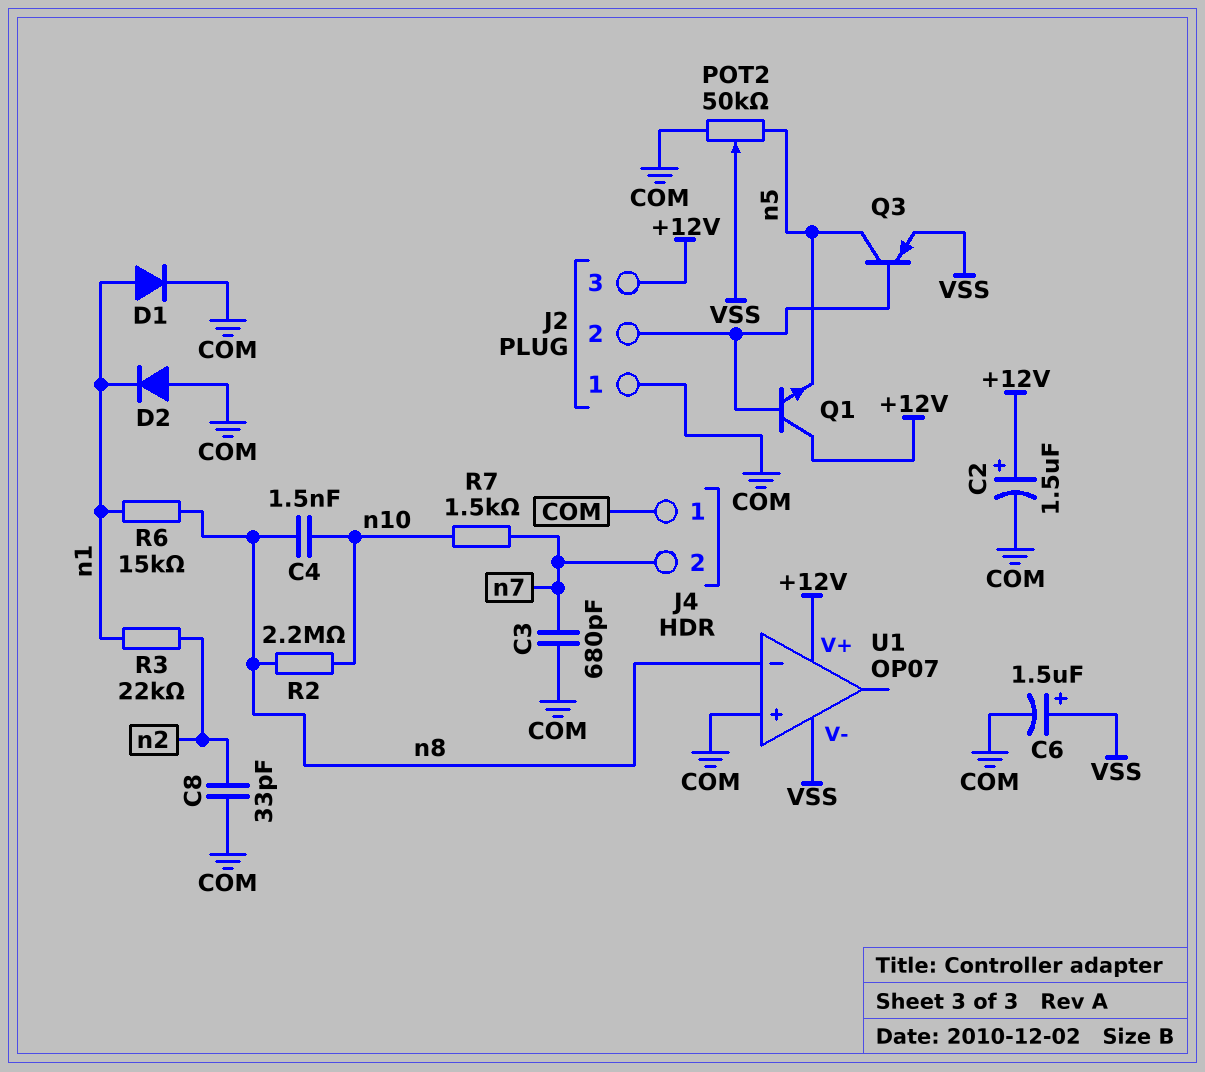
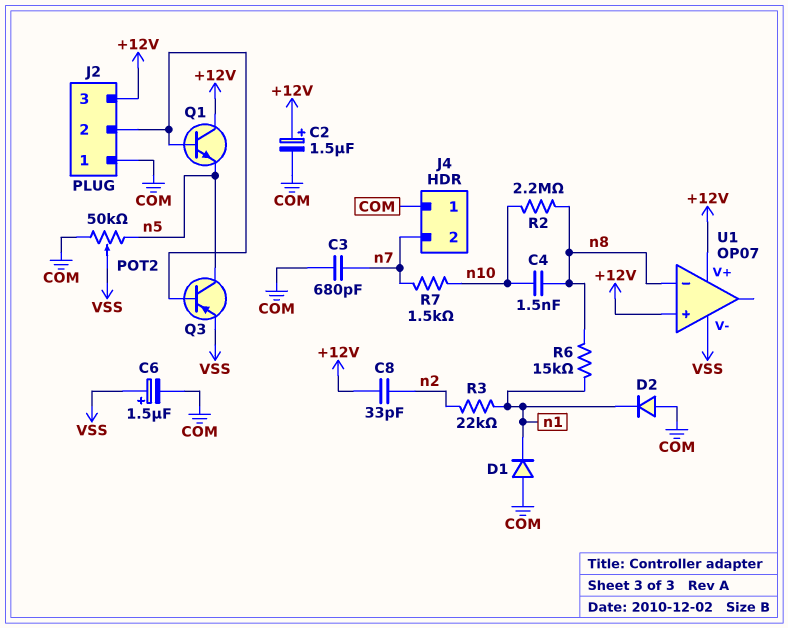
C8: 33pF (COM, n2) -> 33pF (+12V, n2)
D1: diode (A n1, K COM) -> diode (A COM, K n1)
U1 pin in+: COM -> +12V

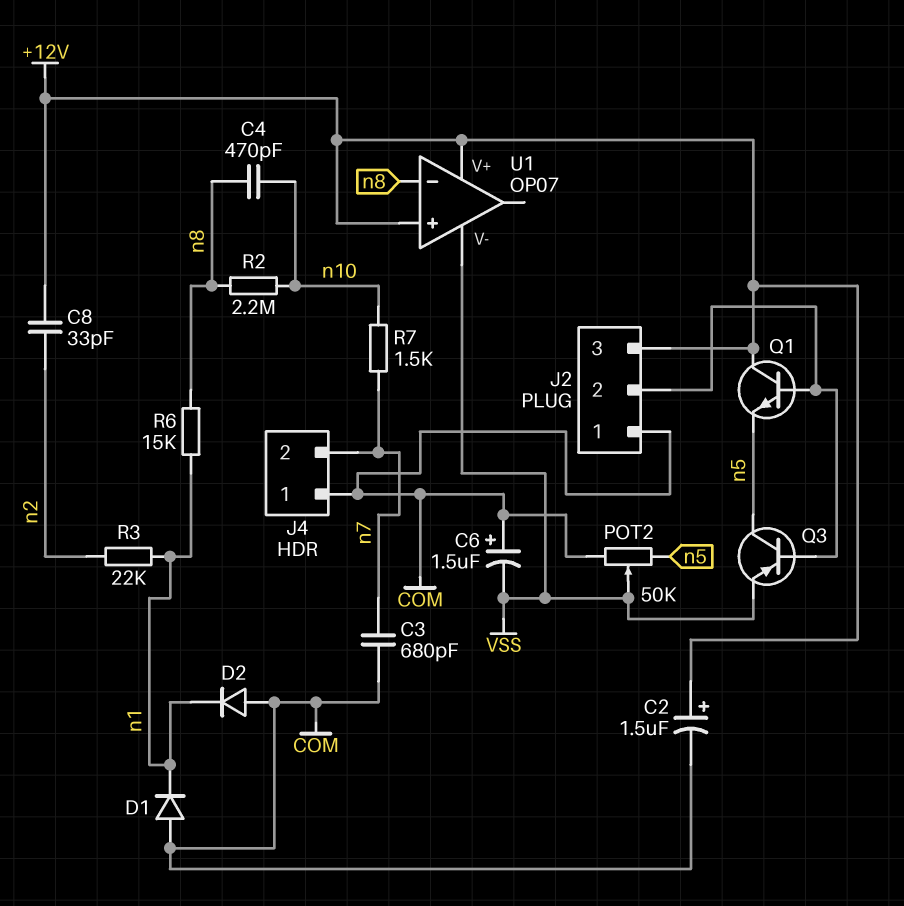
C4: 1.5nF (n8, n10) -> 470pF (n8, n10)
C6: 1.5uF (plus VSS, minus COM) -> 1.5uF (plus COM, minus VSS)

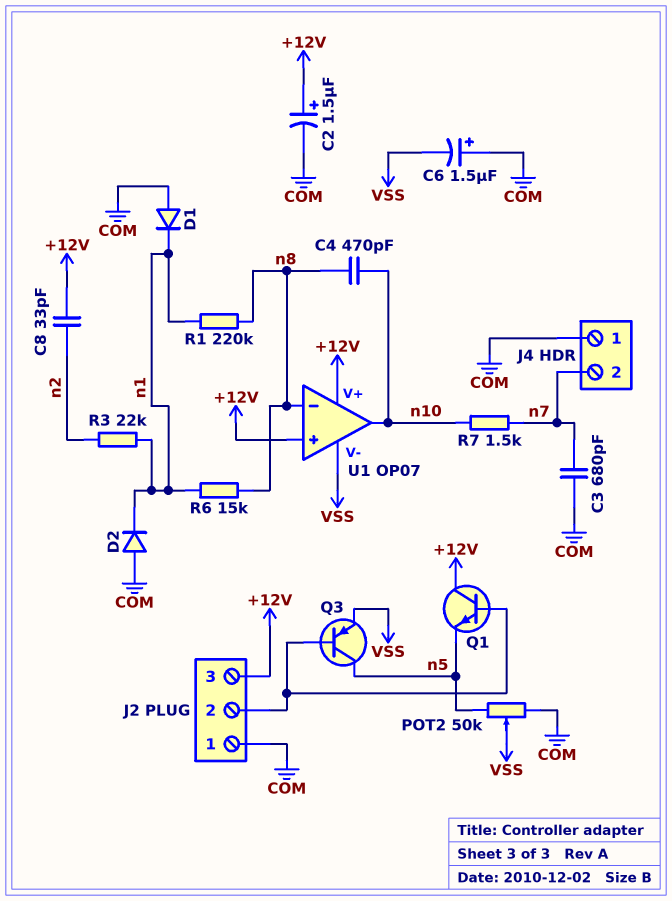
R1: none -> 220k (n1, n8)
R2: 2.2M (n8, n10) -> none
U1 pin out: none -> n10

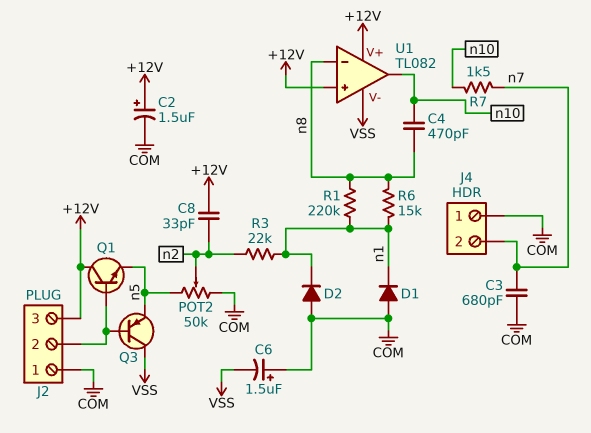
POT2: 50k (COM, n5, wiper VSS) -> 50k (COM, n5, wiper n2)
Q3: PNP (B J2/2, C n5, E VSS) -> PNP (B J2/2, C VSS, E n5)
U1: OP07 -> TL082

